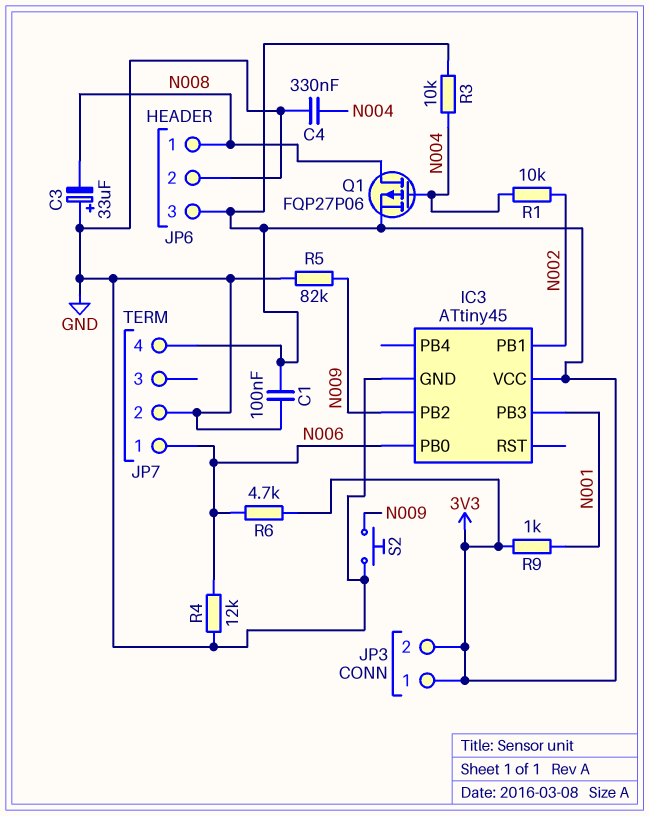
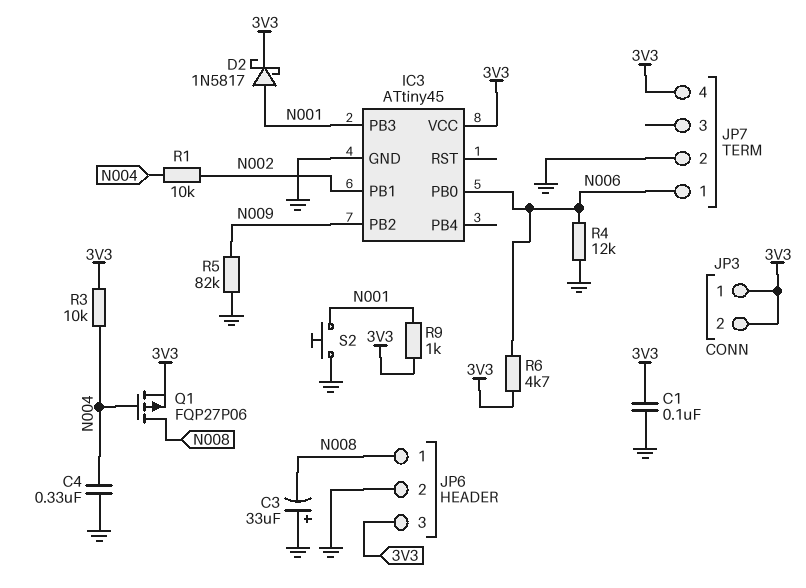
D2: none -> schottky 1N5817 (A N001, K 3V3)
S2: button (GND, N009) -> button (GND, N001)

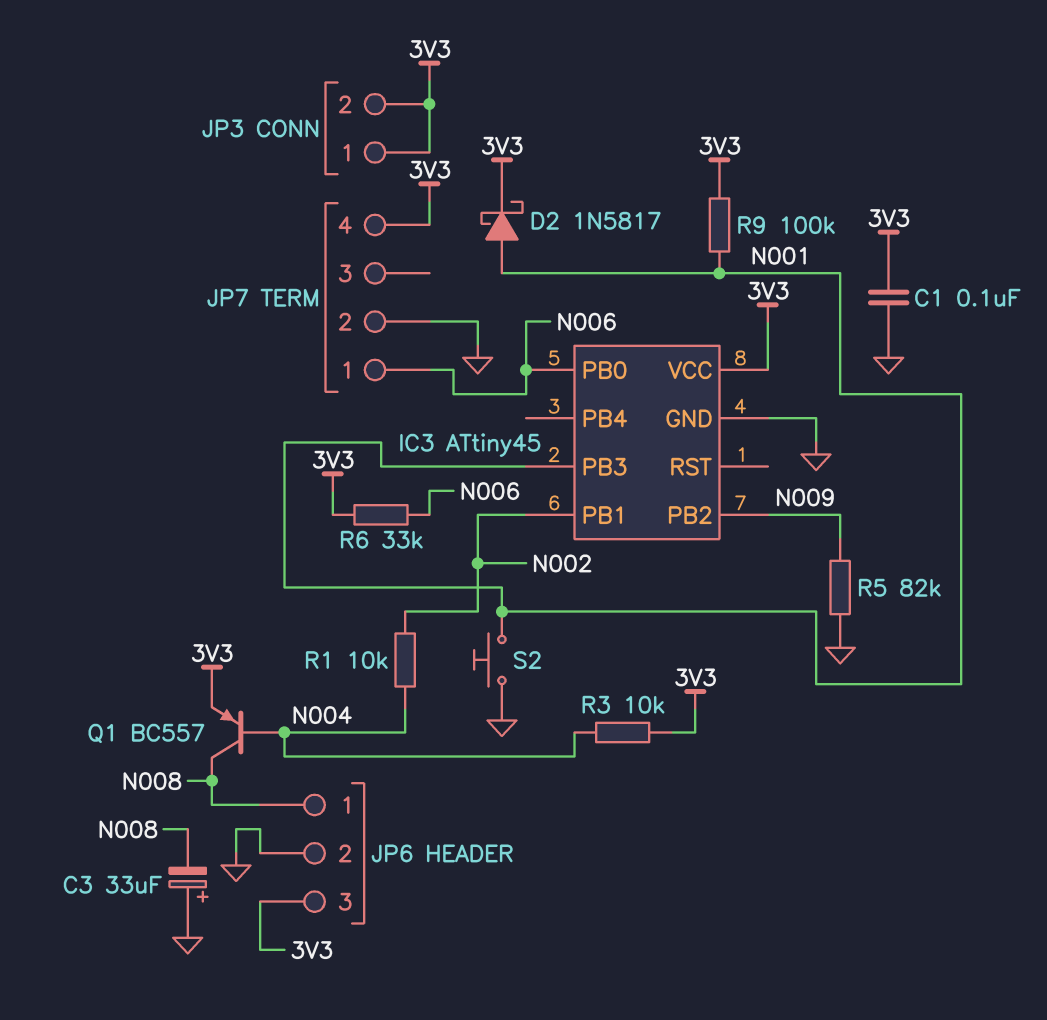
C4: 330nF (GND, N004) -> none
Q1: PMOS FQP27P06 (G N004, D N008, S 3V3) -> PNP BC557 (B N004, C N008, E 3V3)
R4: 12k (GND, N006) -> none
R6: 4.7k (3V3, N006) -> 33k (3V3, N006)
R9: 1k (3V3, N001) -> 100k (3V3, N001)

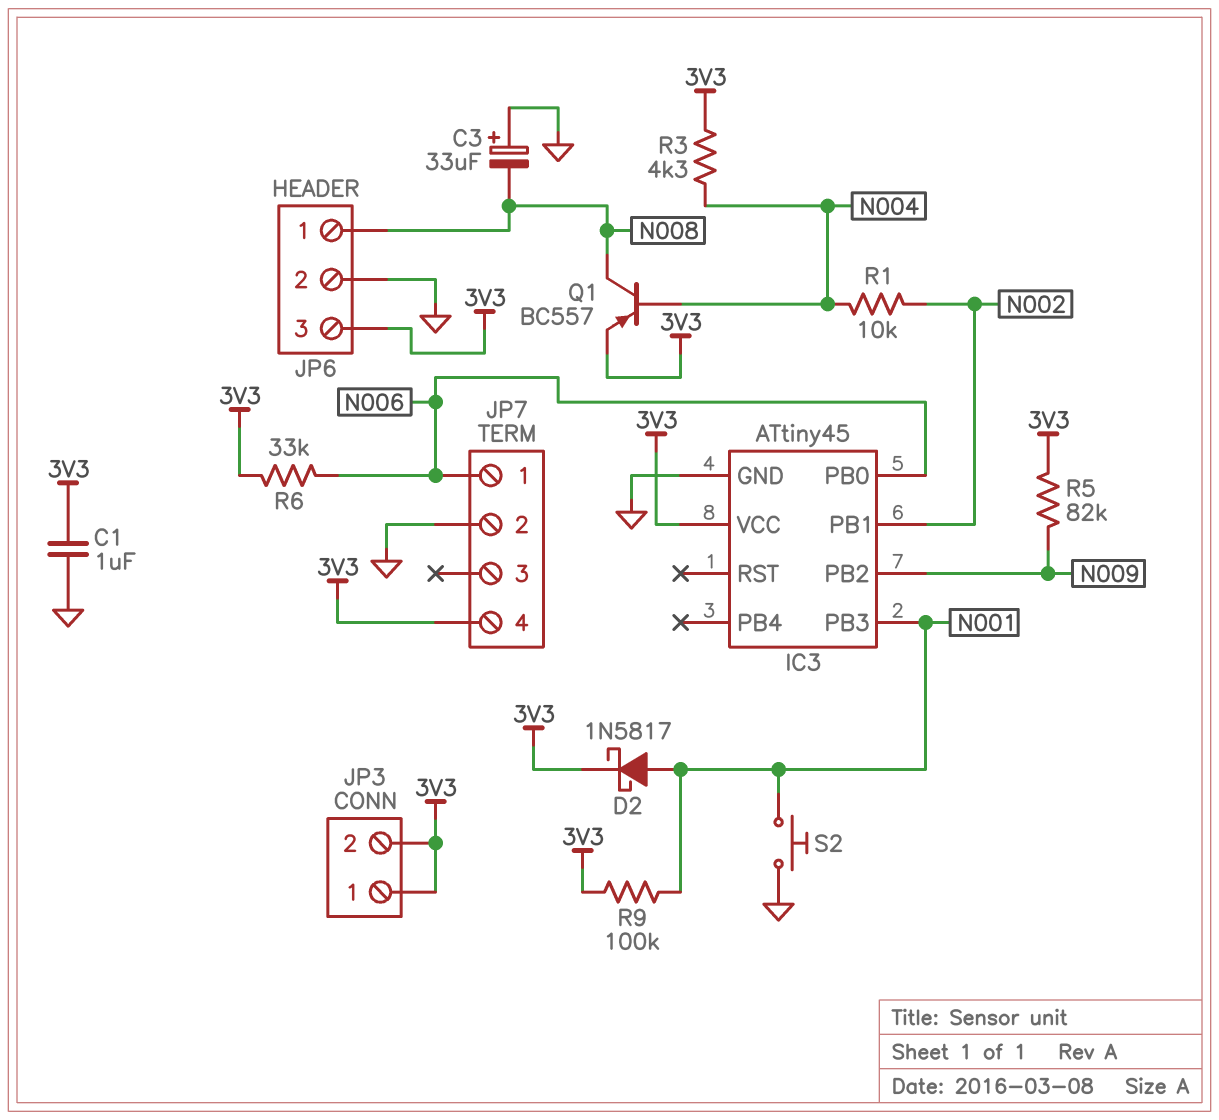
C1: 100nF (3V3, GND) -> 1uF (3V3, GND)
R3: 10k (3V3, N004) -> 4.3k (3V3, N004)
R5: 82k (GND, N009) -> 82k (3V3, N009)

